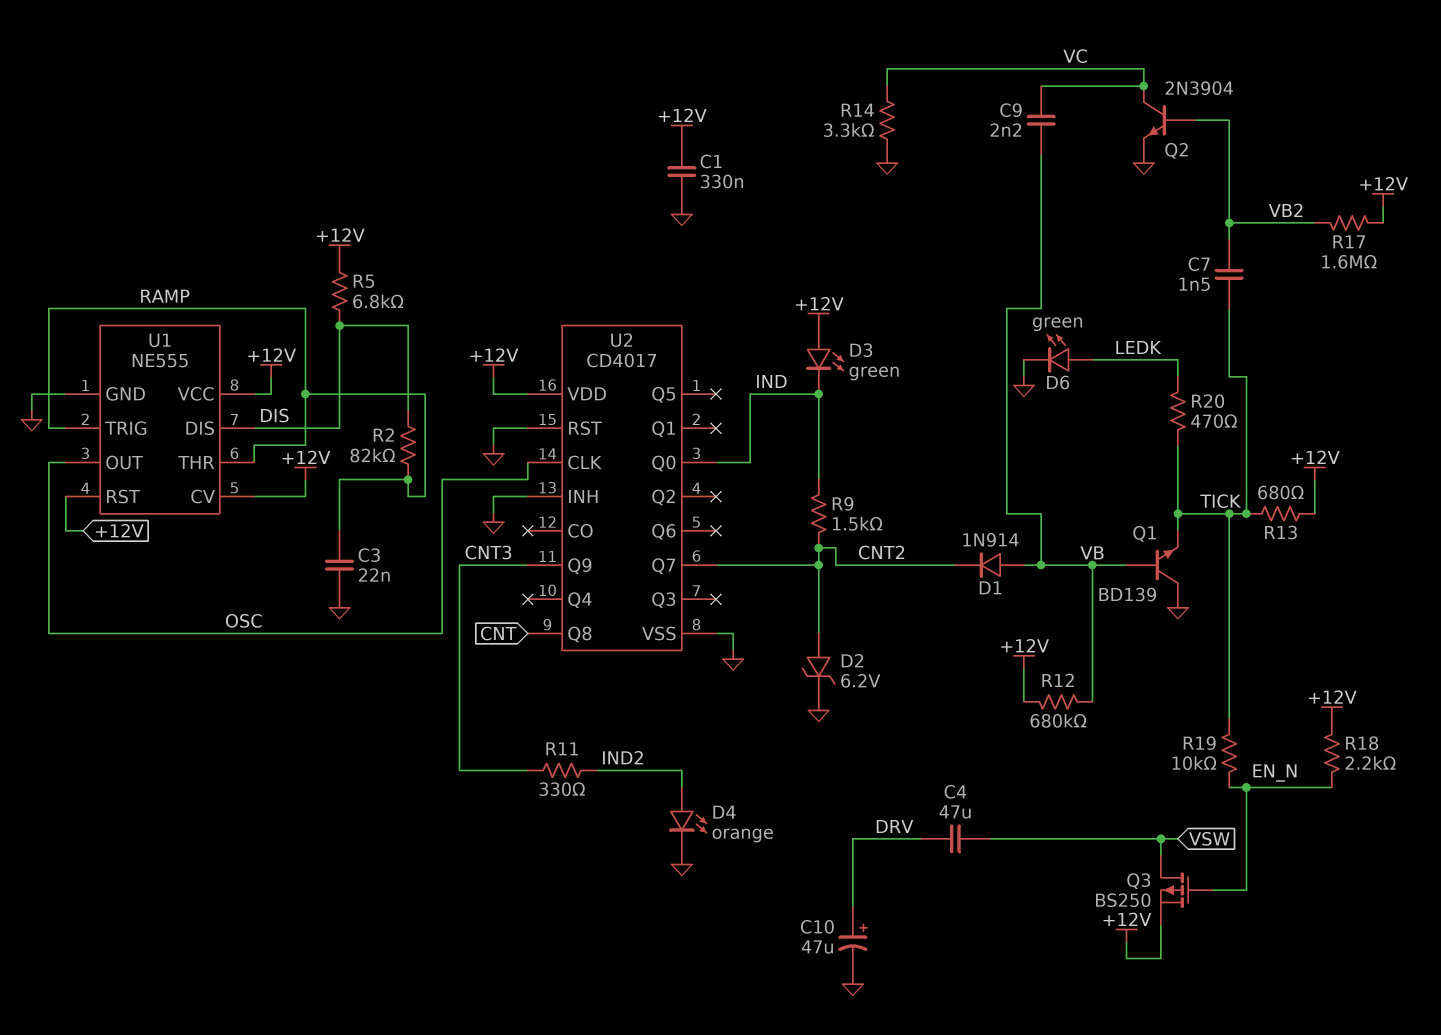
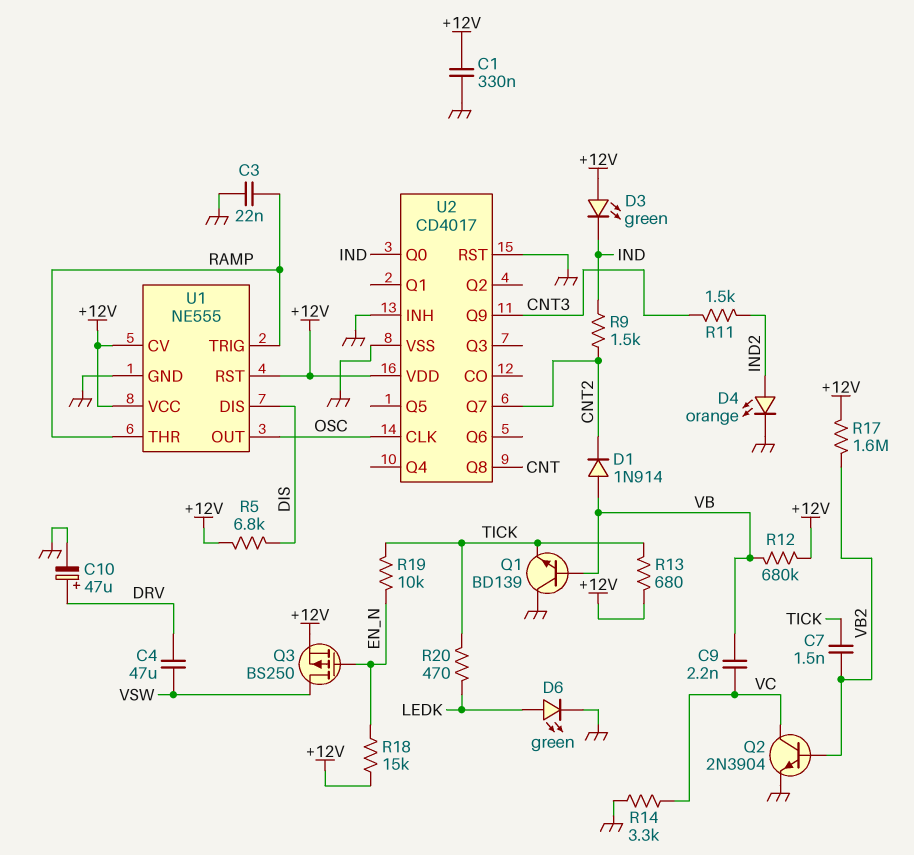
D2: zener 6.2V (A CNT2, K GND) -> none
R2: 82k (DIS, RAMP) -> none
R11: 330 (CNT3, IND2) -> 1.5k (CNT3, IND2)
R18: 2.2k (+12V, EN_N) -> 15k (+12V, EN_N)

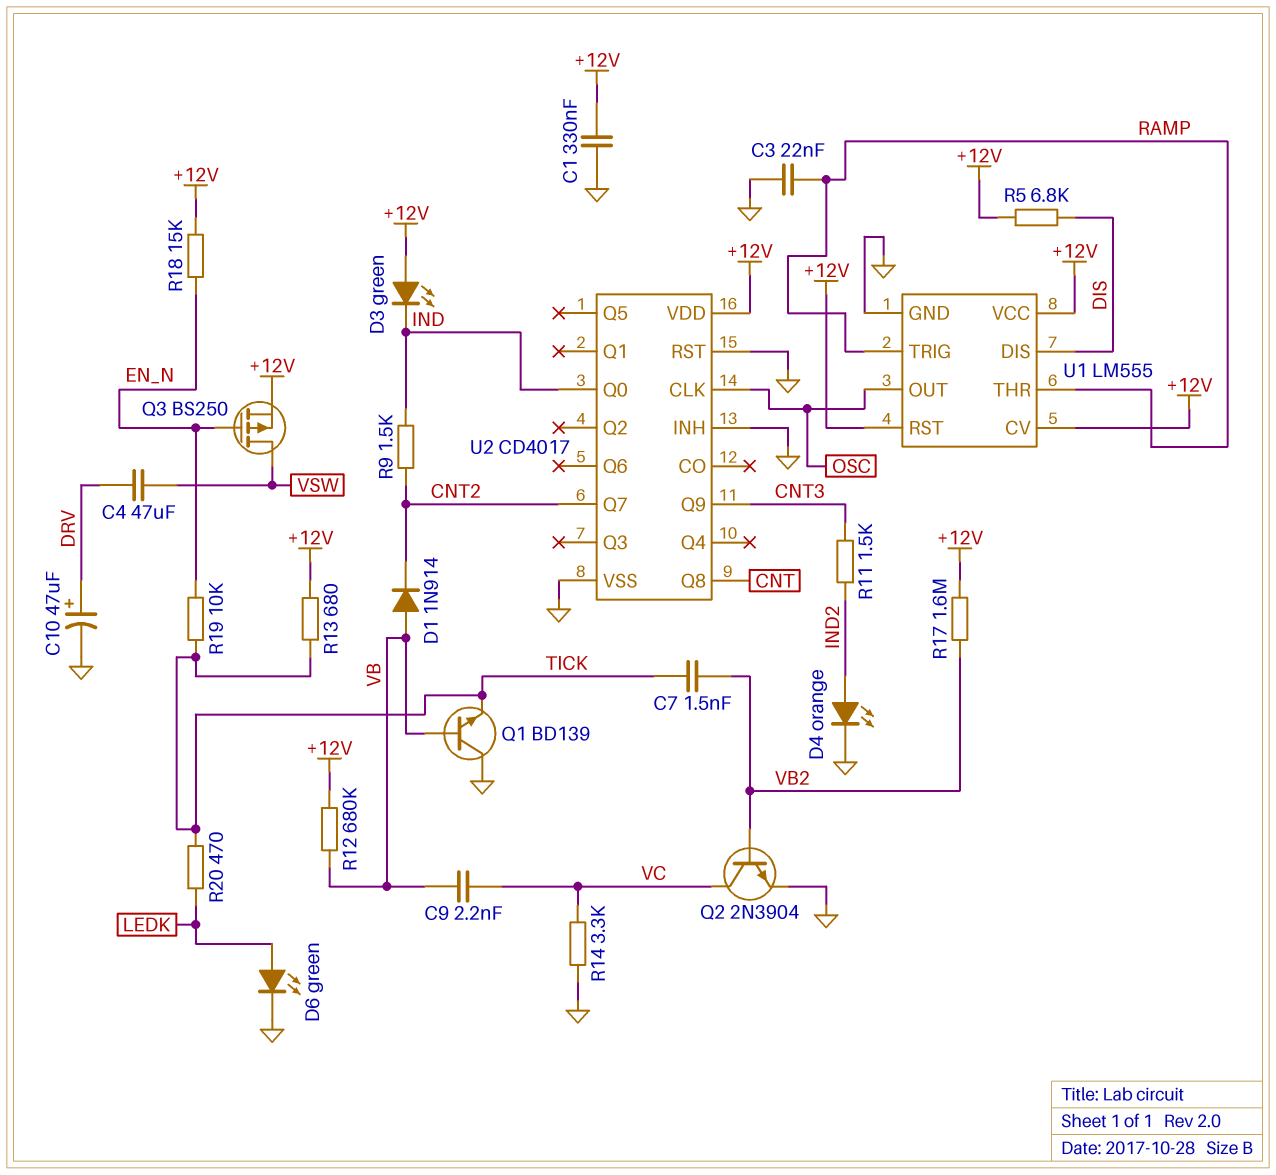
U1: NE555 -> LM555

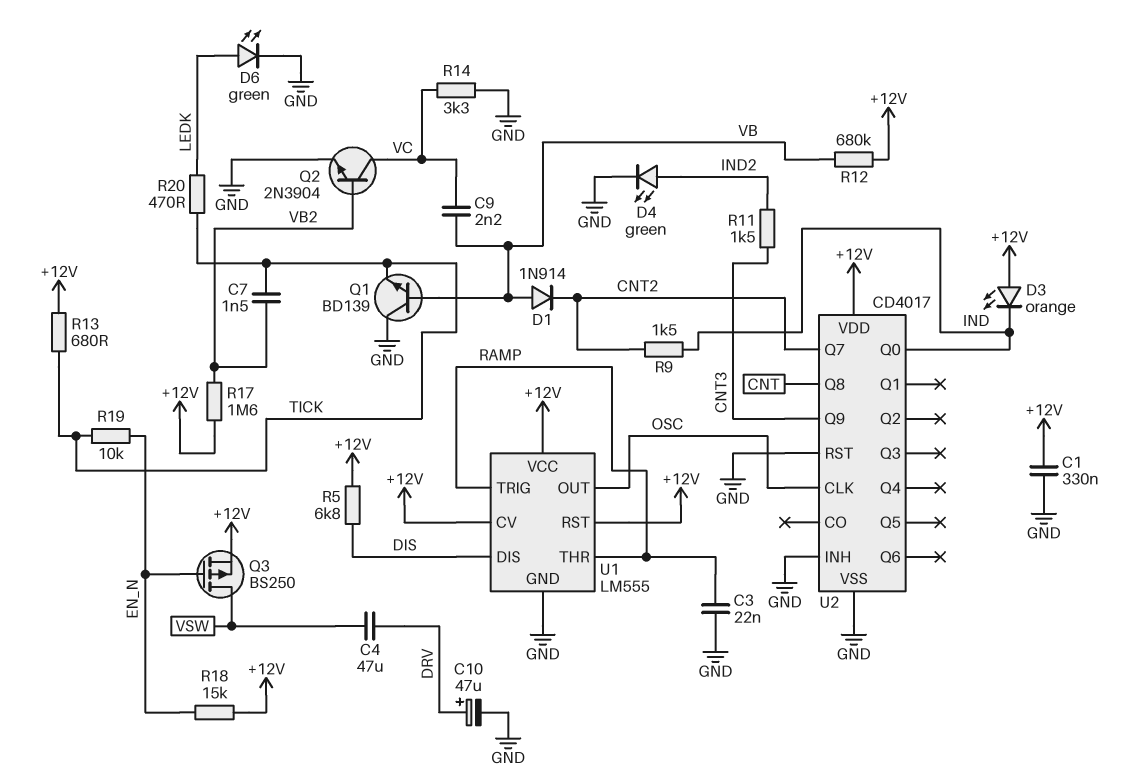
D3: LED green (A +12V, K IND) -> LED orange (A +12V, K IND)
D4: LED orange (A IND2, K GND) -> LED green (A IND2, K GND)

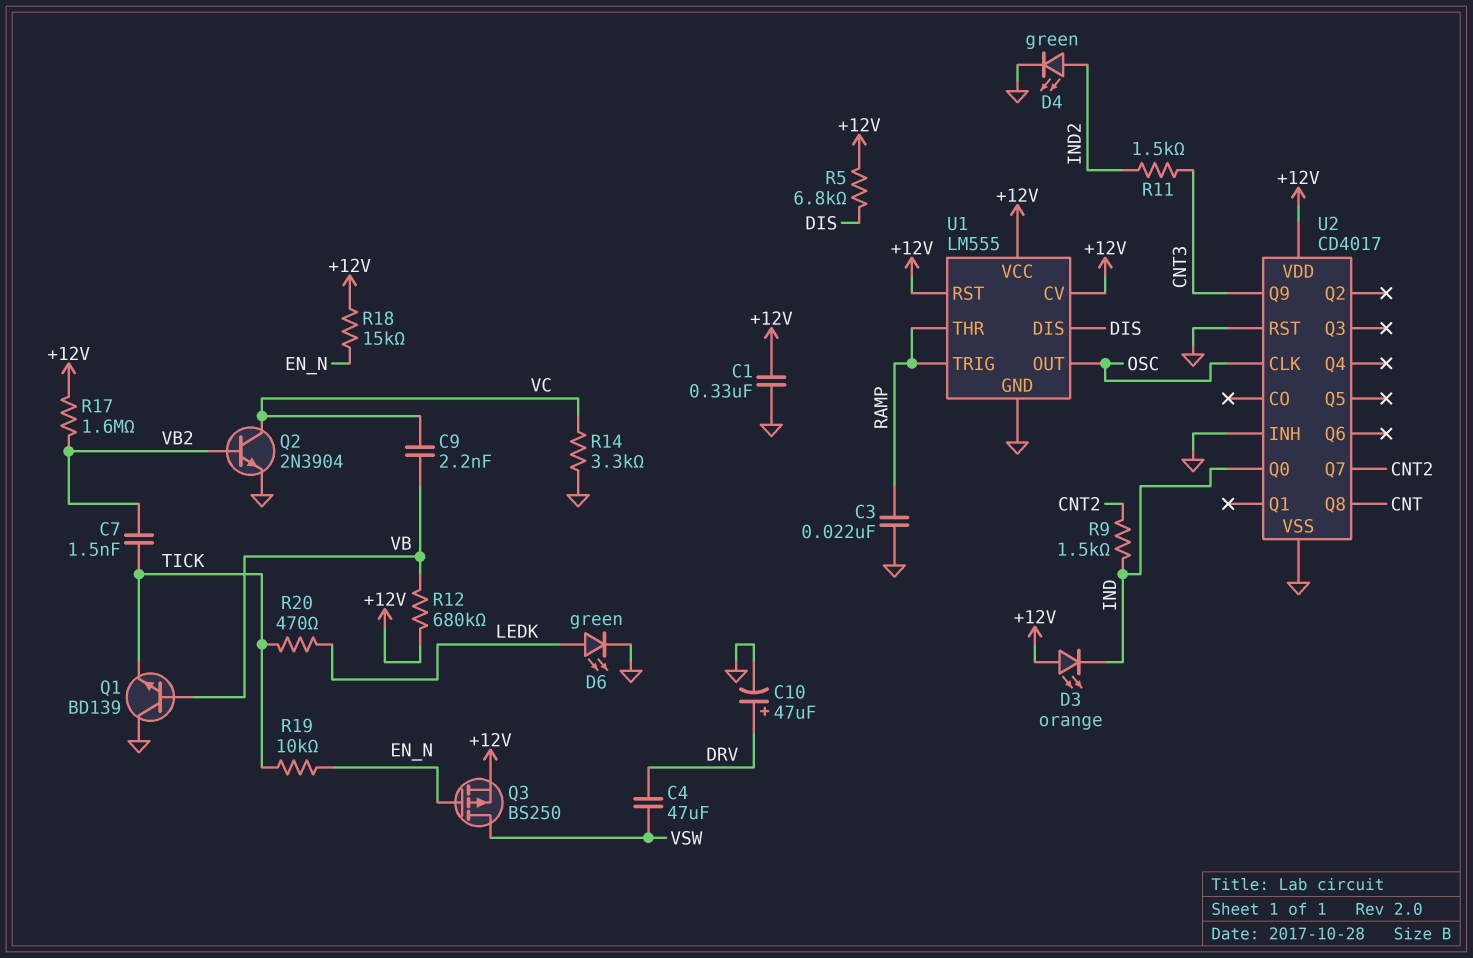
D1: diode 1N914 (A VB, K CNT2) -> none
R13: 680 (+12V, TICK) -> none

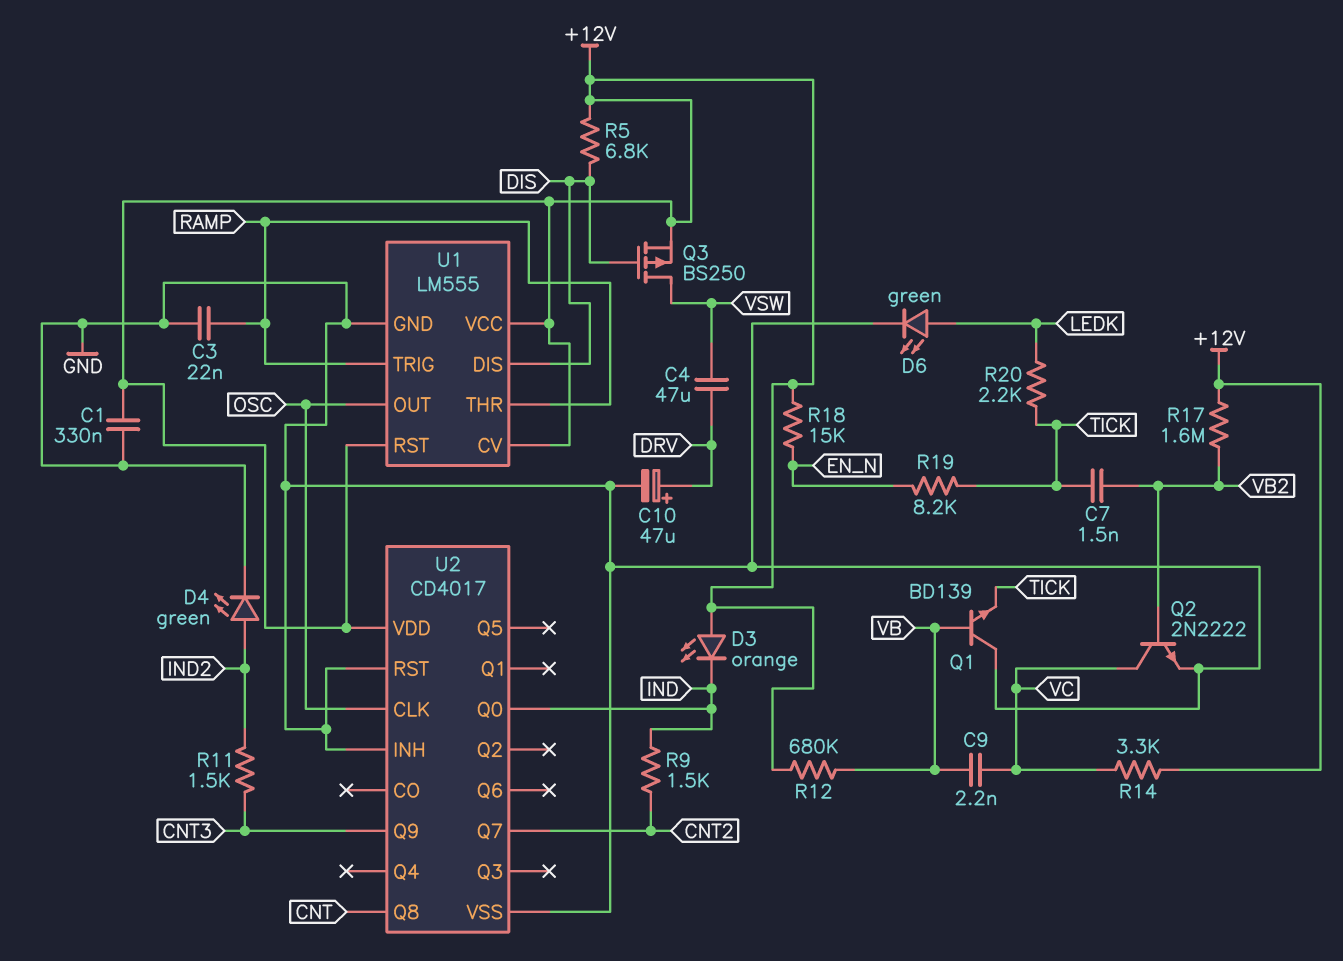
Q2: NPN 2N3904 (B VB2, C VC, E GND) -> NPN 2N2222 (B VB2, C VC, E GND)
Q3: PMOS BS250 (G EN_N, D VSW, S +12V) -> PMOS BS250 (G DIS, D VSW, S +12V)
R14: 3.3k (GND, VC) -> 3.3k (+12V, VC)
R19: 10k (EN_N, TICK) -> 8.2k (EN_N, TICK)
R20: 470 (LEDK, TICK) -> 2.2k (LEDK, TICK)

